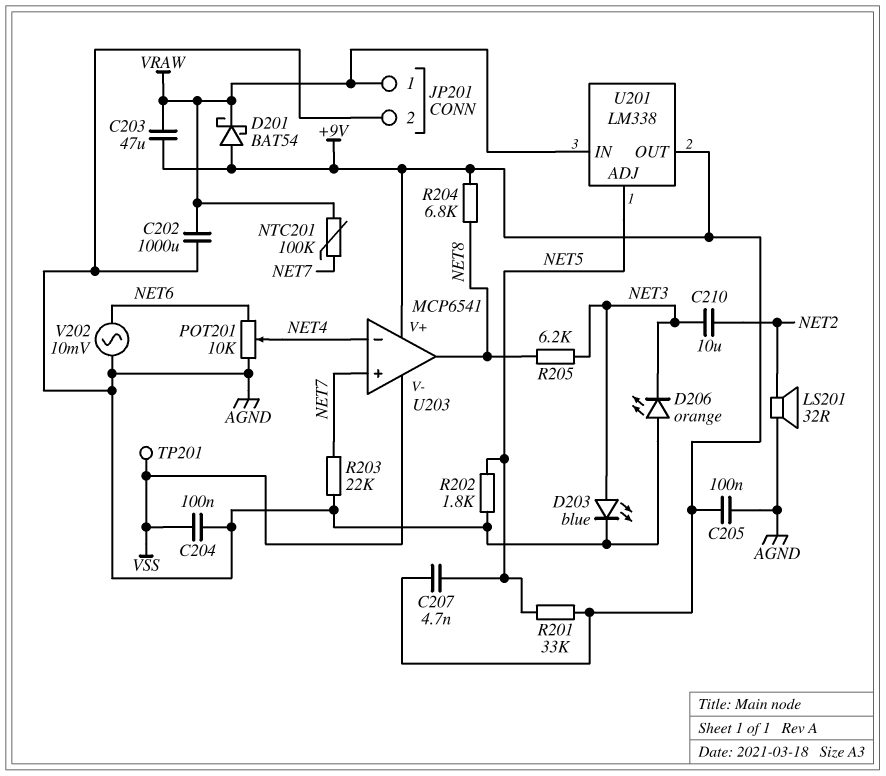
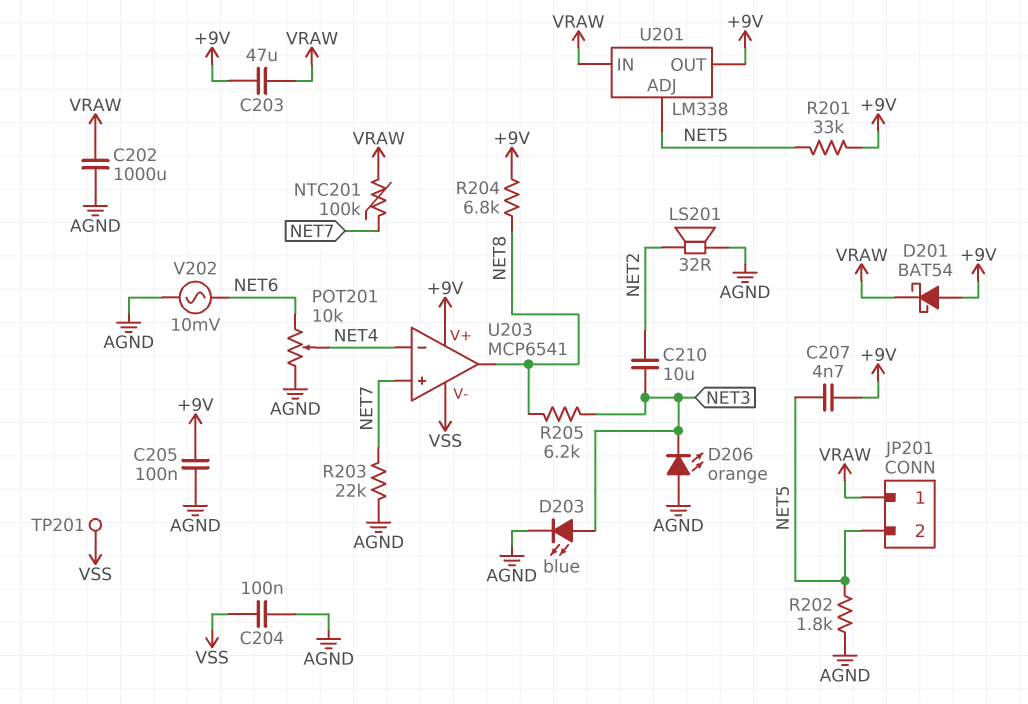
JP201 pin 2: AGND -> NET5

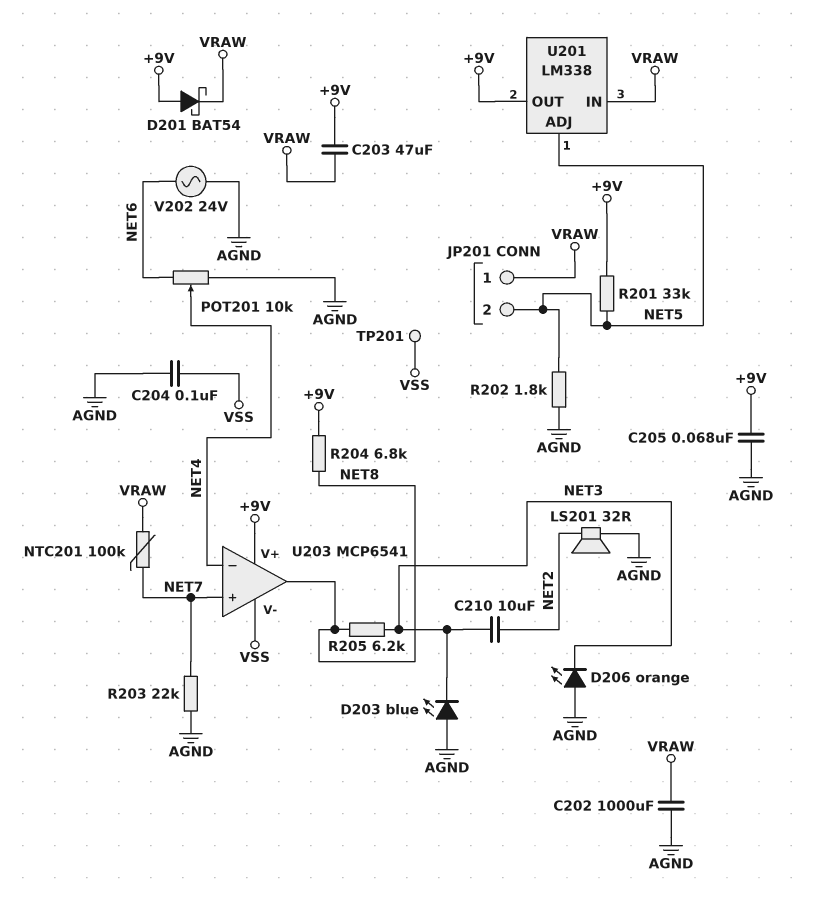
C205: 100nF (+9V, AGND) -> 68nF (+9V, AGND)
C207: 4.7nF (+9V, NET5) -> none
D203: LED blue (A NET3, K AGND) -> LED blue (A AGND, K NET3)
V202: AC 10mV (AGND, NET6) -> AC 24V (AGND, NET6)

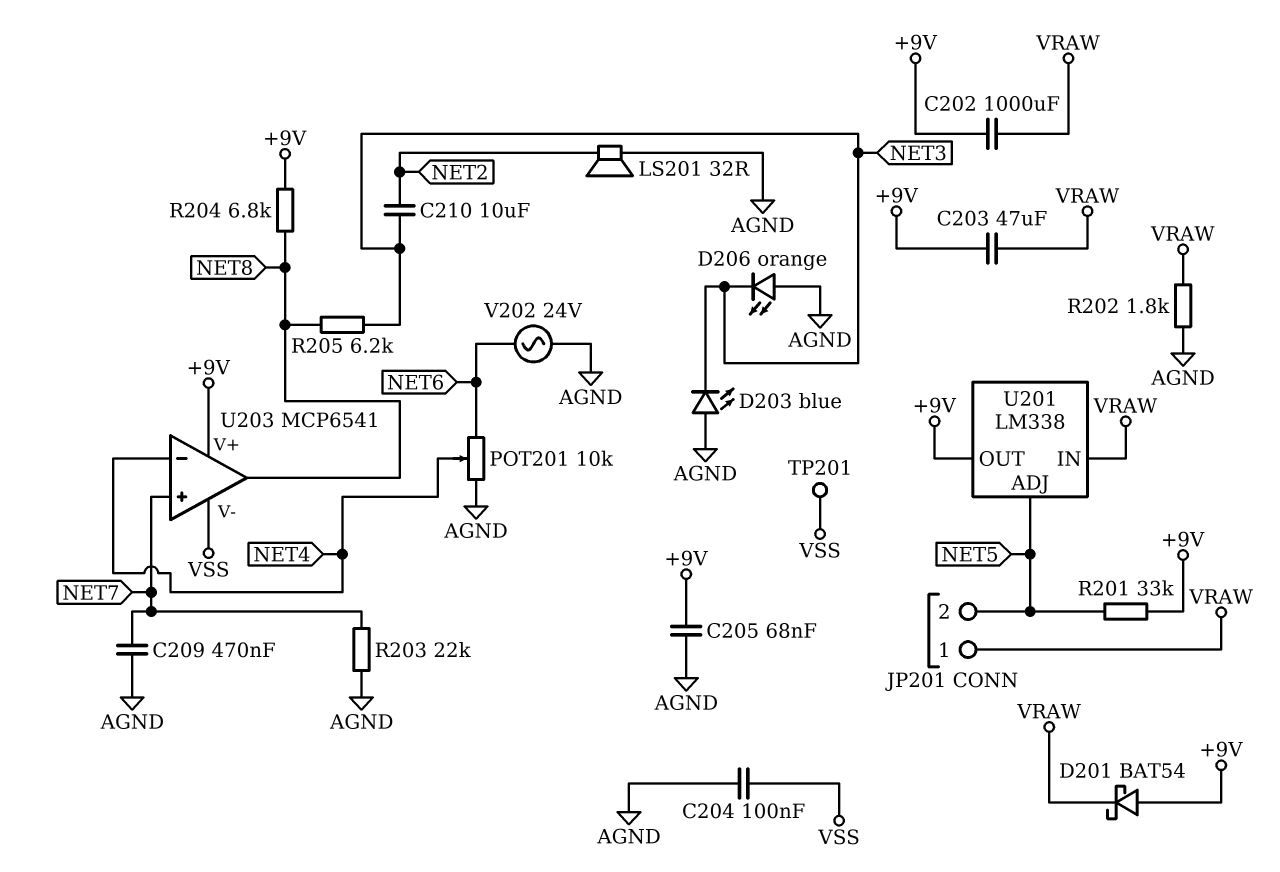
C202: 1000uF (AGND, VRAW) -> 1000uF (+9V, VRAW)
C209: none -> 470nF (AGND, NET7)
NTC201: 100k (NET7, VRAW) -> none
R202: 1.8k (AGND, NET5) -> 1.8k (AGND, VRAW)

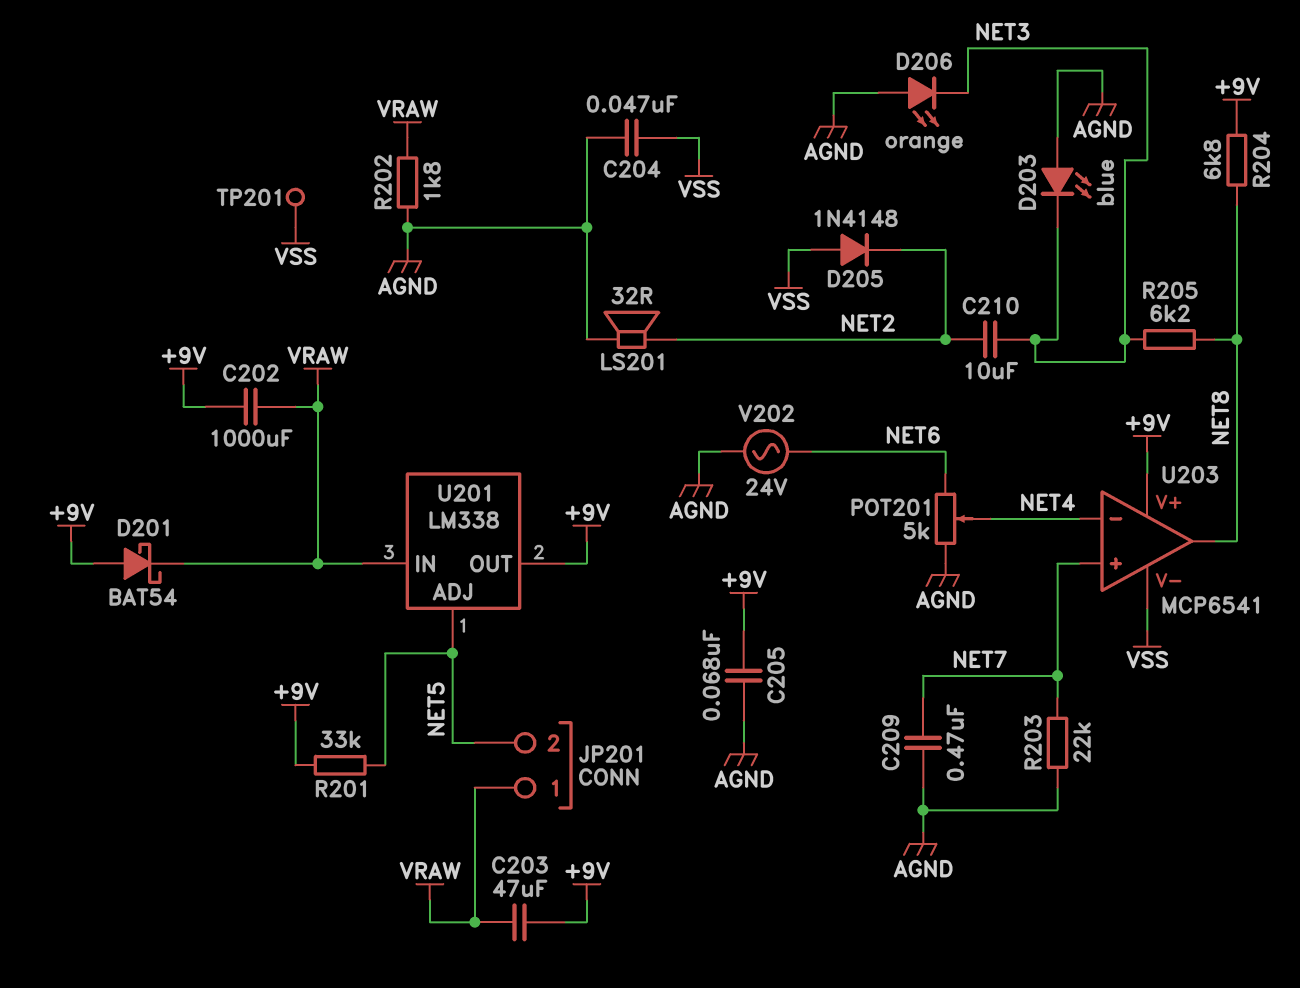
C204: 100nF (AGND, VSS) -> 47nF (AGND, VSS)
D205: none -> diode 1N4148 (A VSS, K NET2)
POT201: 10k (AGND, NET6, wiper NET4) -> 5k (AGND, NET6, wiper NET4)

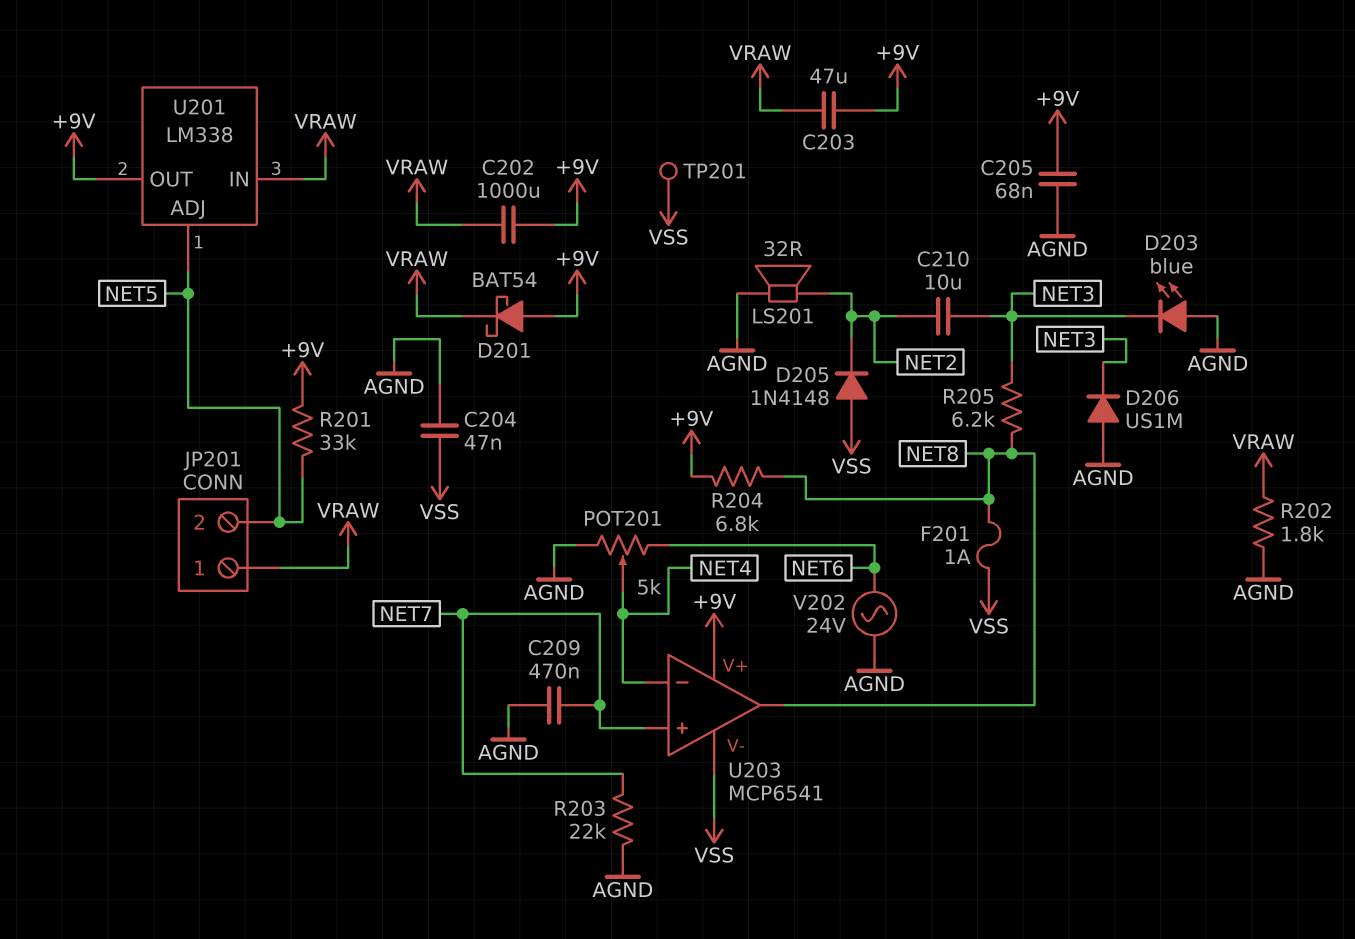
D206: LED orange (A AGND, K NET3) -> diode US1M (A AGND, K NET3)
F201: none -> 1A (NET8, VSS)

